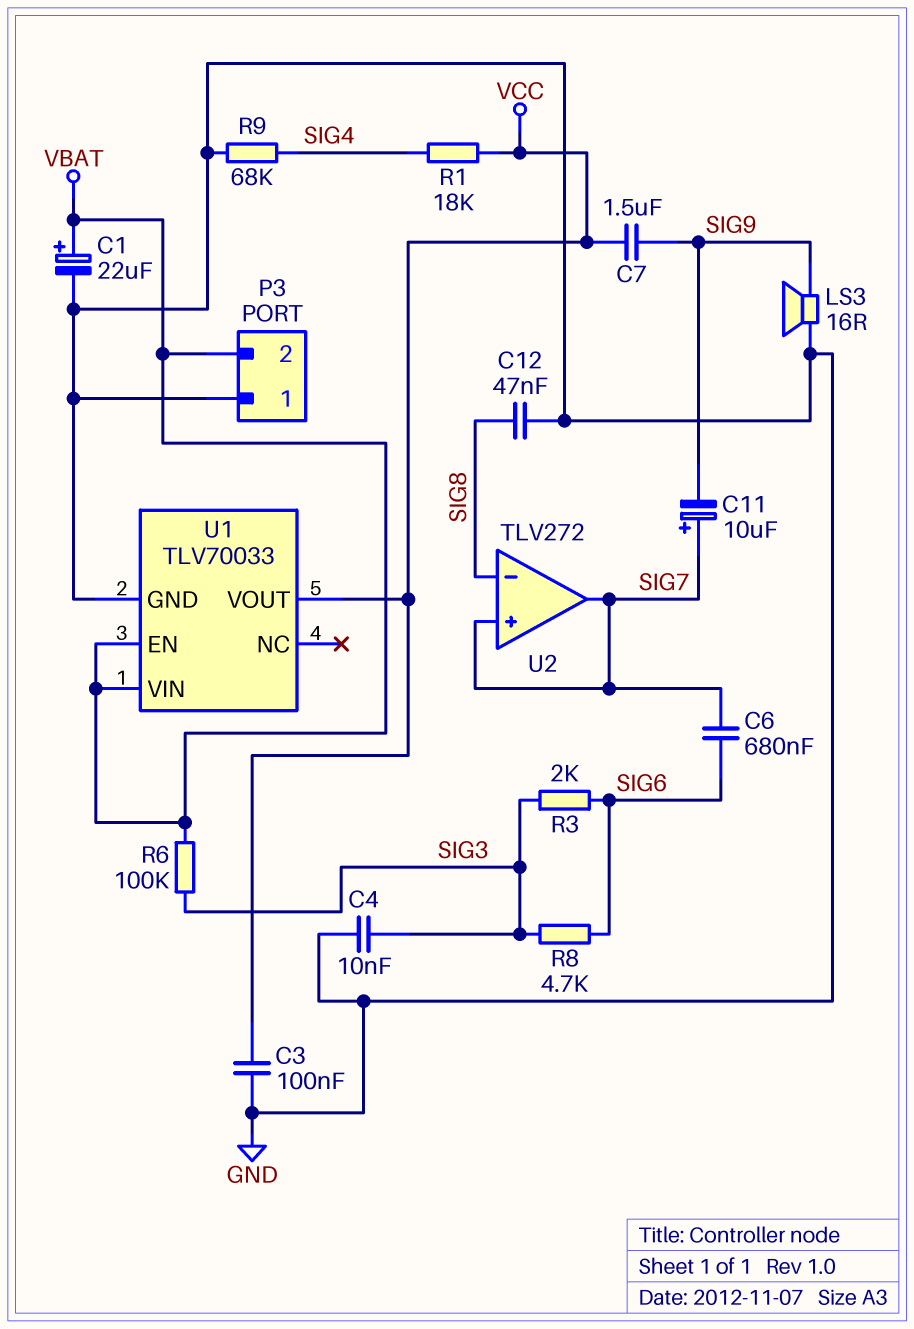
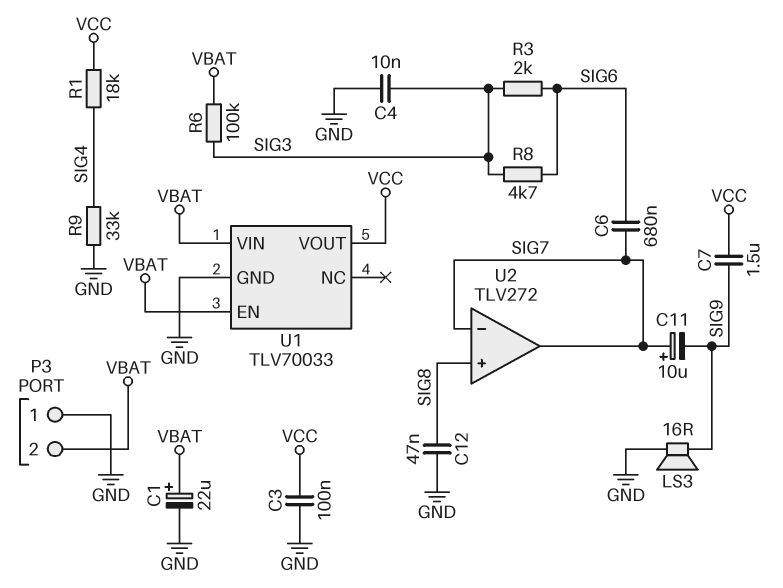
R9: 68k (GND, SIG4) -> 33k (GND, SIG4)
U2 pin in+: SIG7 -> SIG8
U2 pin in-: SIG8 -> SIG7

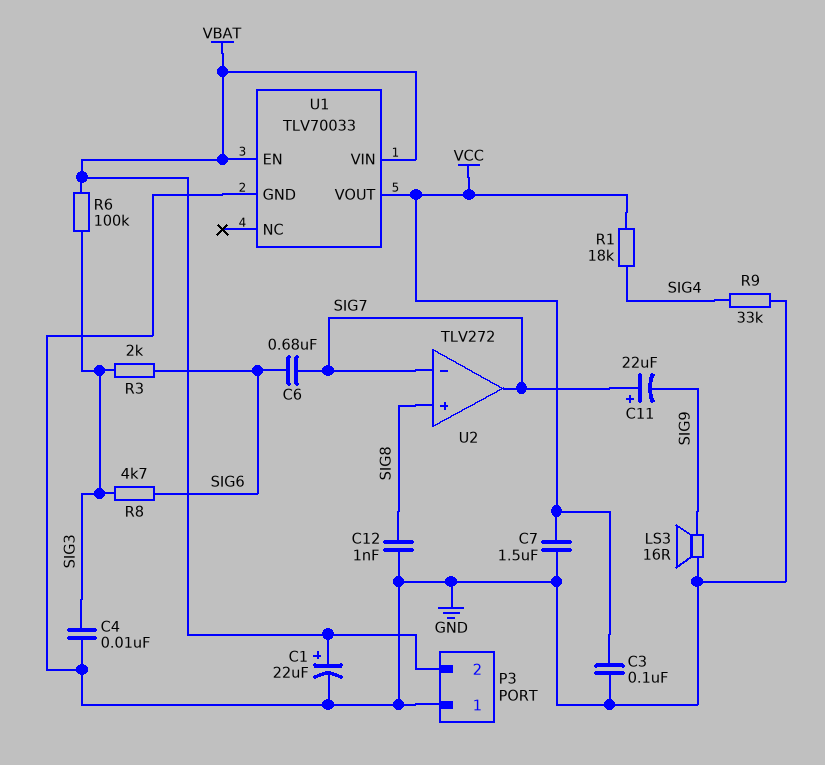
C7: 1.5uF (SIG9, VCC) -> 1.5uF (GND, VCC)
C11: 10uF (plus SIG7, minus SIG9) -> 22uF (plus SIG7, minus SIG9)
C12: 47nF (GND, SIG8) -> 1nF (GND, SIG8)

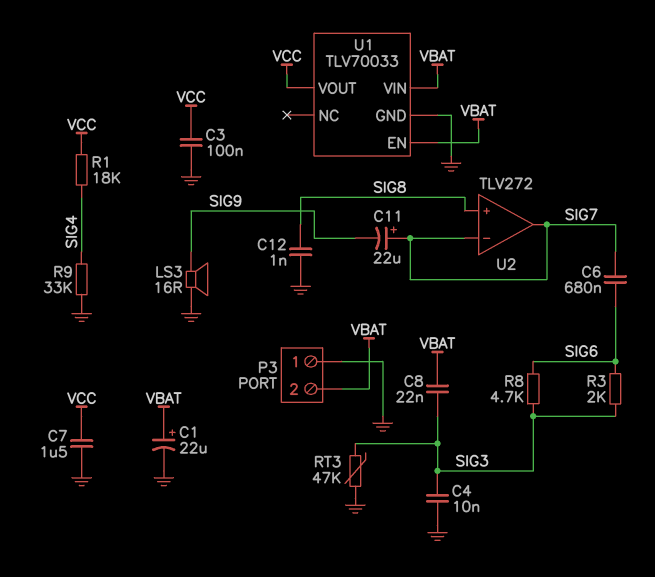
C8: none -> 22nF (SIG3, VBAT)
R6: 100k (SIG3, VBAT) -> none
RT3: none -> 47k (GND, SIG3)

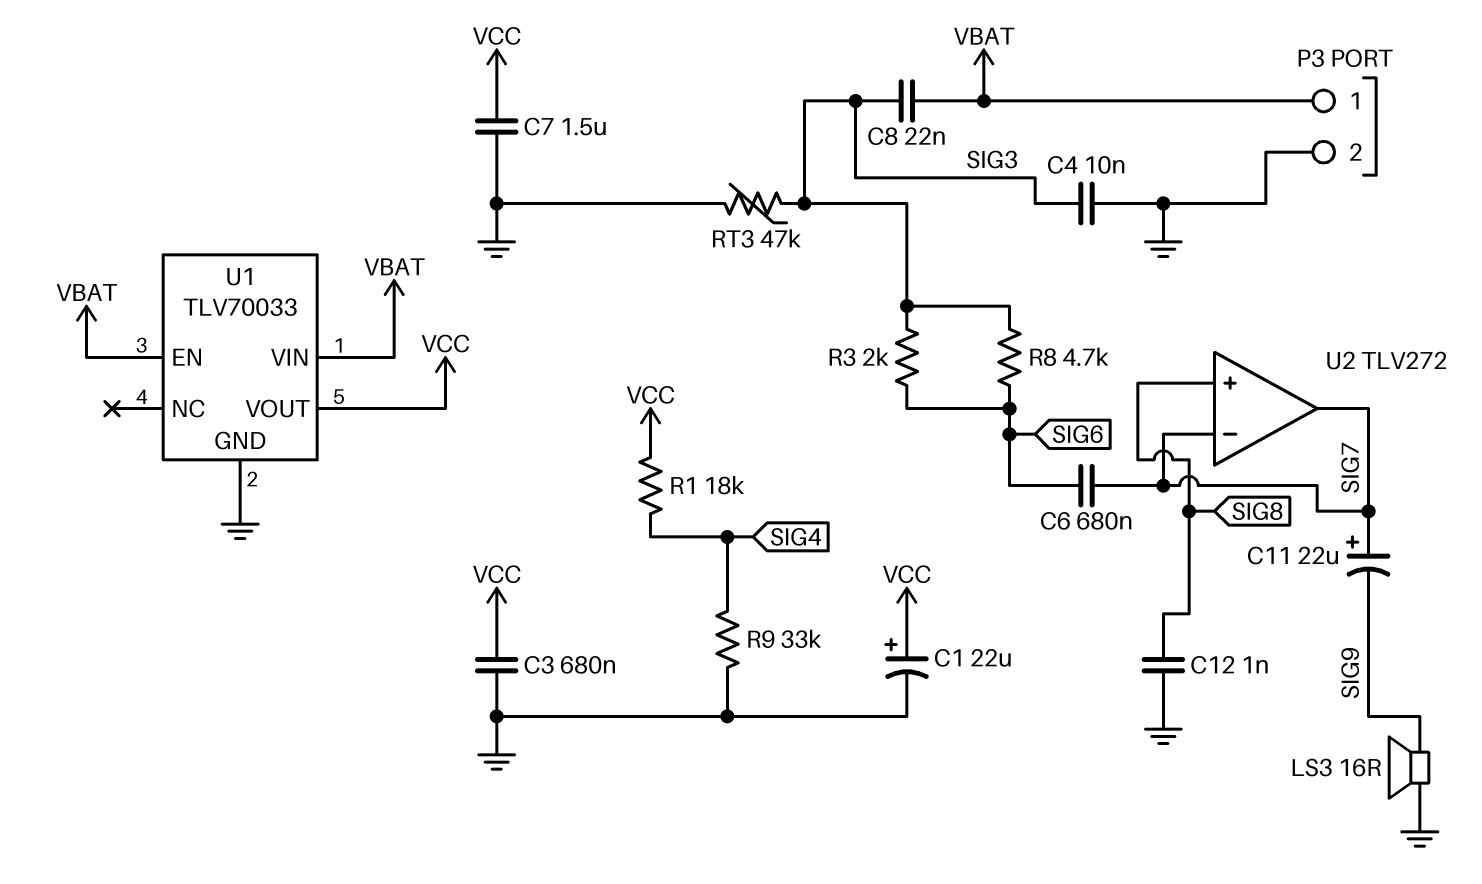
C1: 22uF (plus VBAT, minus GND) -> 22uF (plus VCC, minus GND)
C3: 100nF (GND, VCC) -> 680nF (GND, VCC)
P3 pin 1: GND -> VBAT
P3 pin 2: VBAT -> GND

